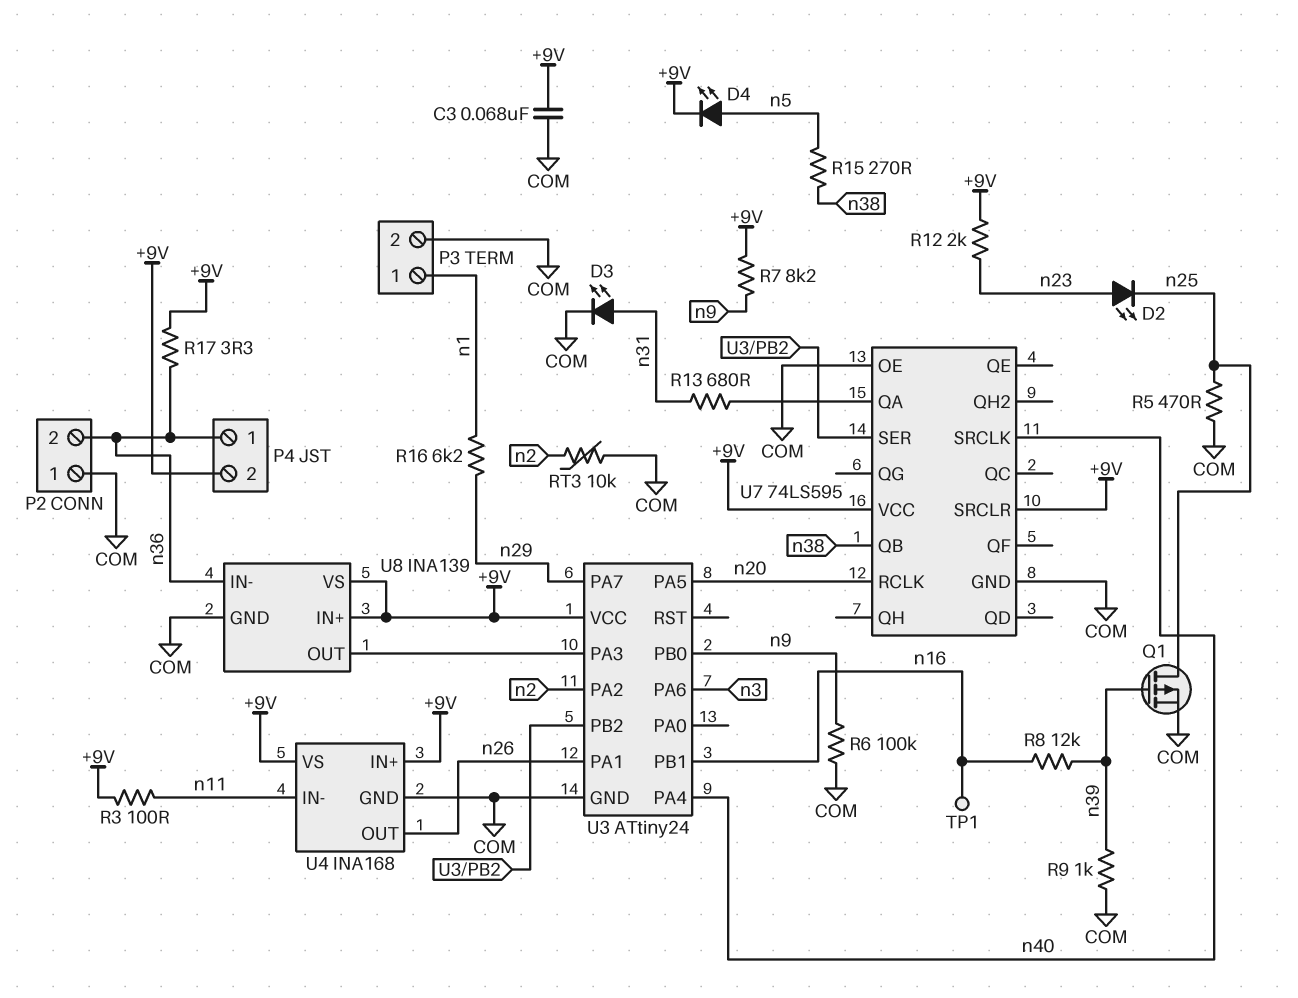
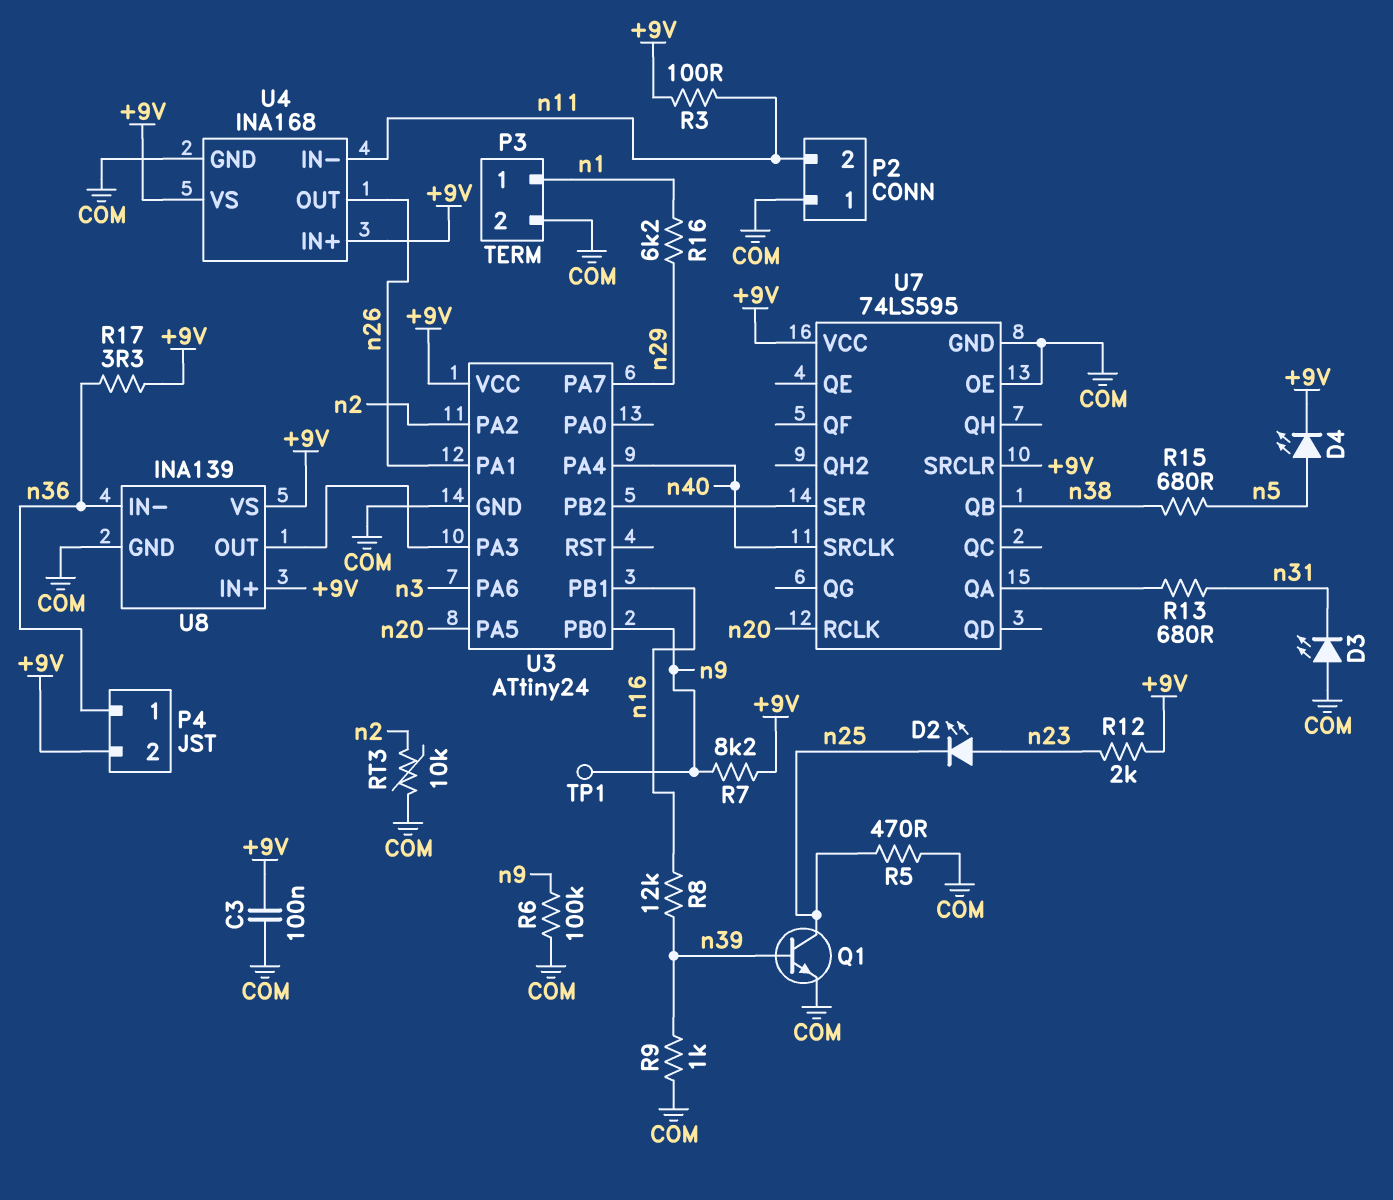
C3: 68nF (+9V, COM) -> 100nF (+9V, COM)
D3: LED (A n31, K COM) -> LED (A COM, K n31)
P2 pin 2: n36 -> n11
Q1: PMOS (G n39, D n25, S COM) -> NPN (B n39, C n25, E COM)
R15: 270 (n5, n38) -> 680 (n5, n38)
TP1: test point (n16) -> test point (n9)

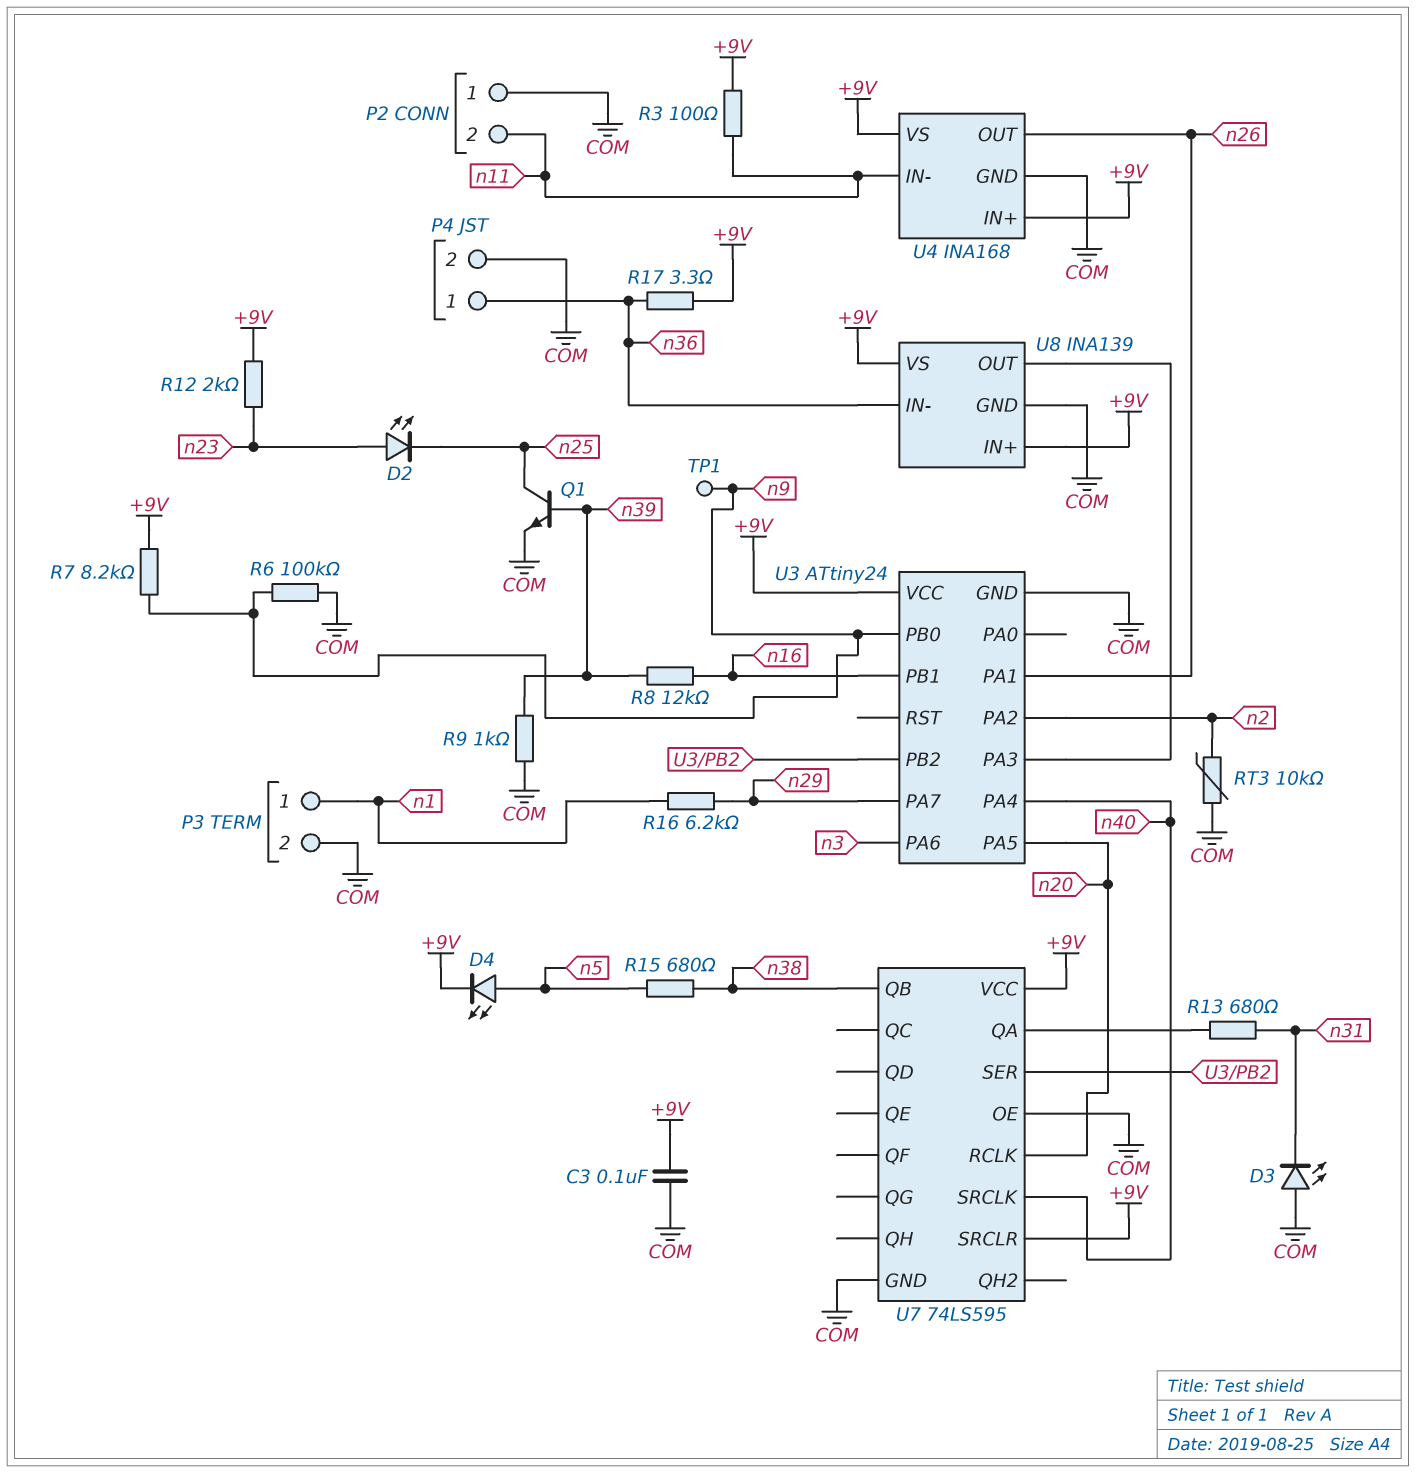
P4 pin 2: +9V -> COM
R5: 470 (COM, n25) -> none

